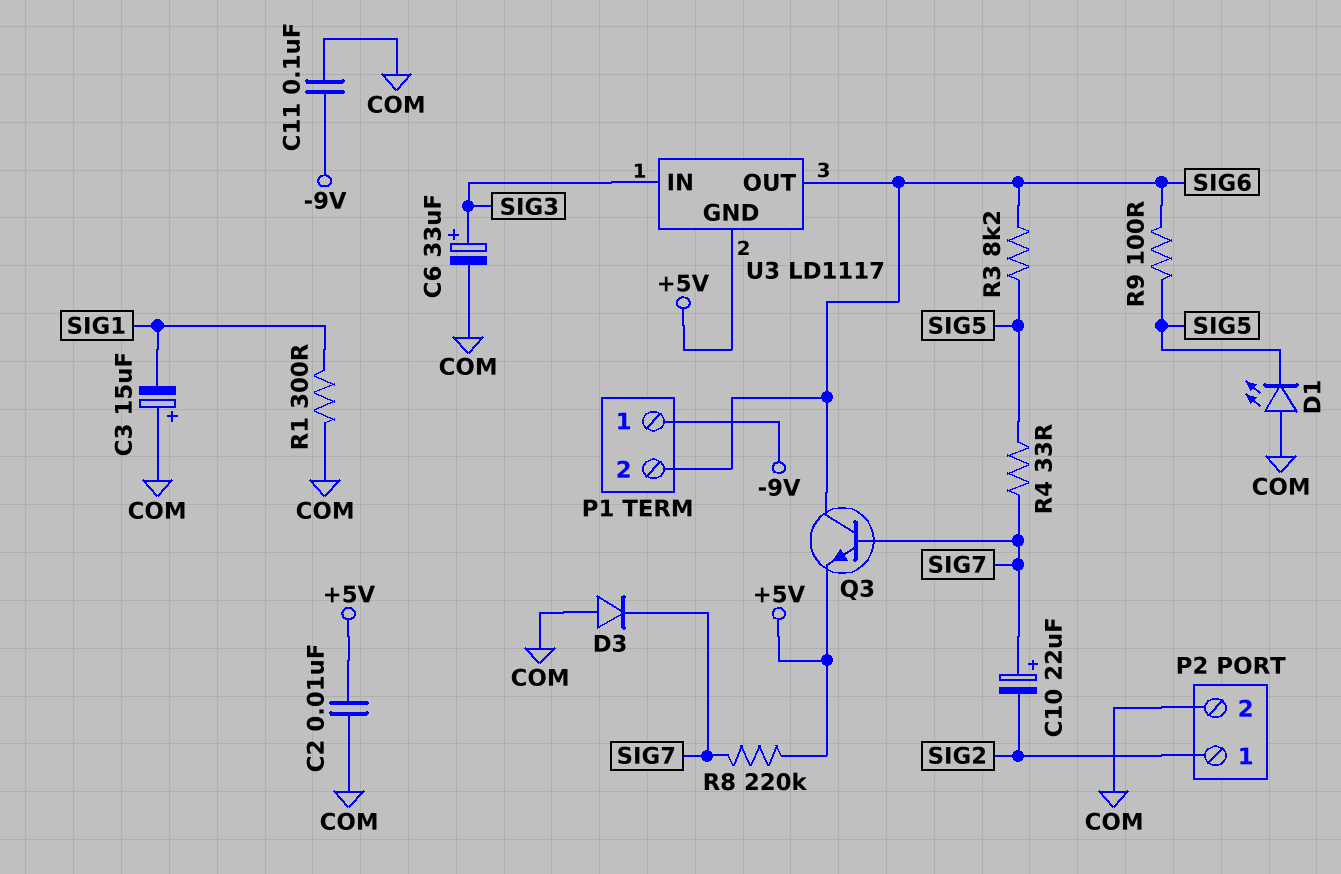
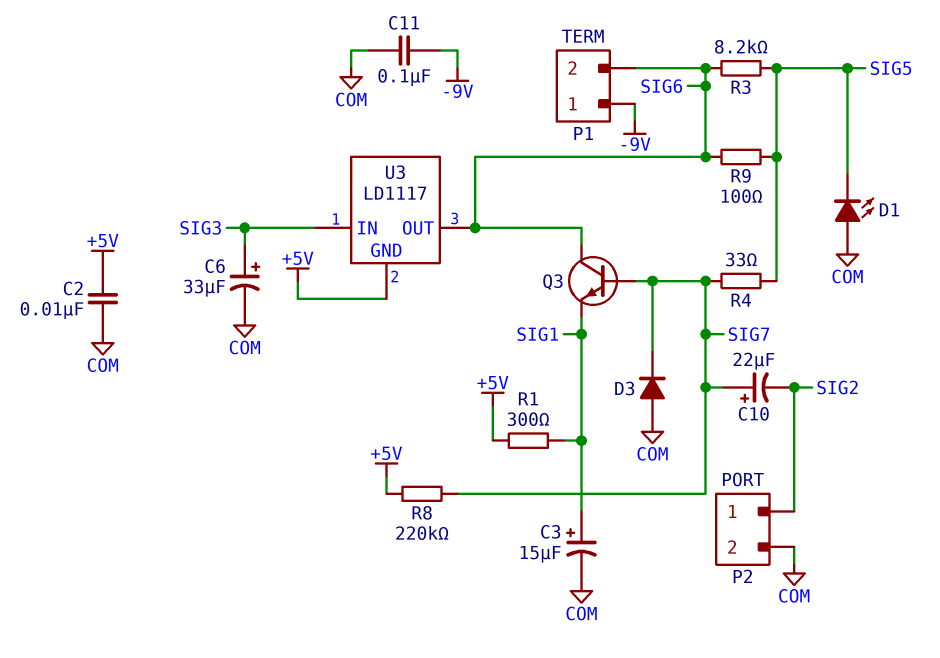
C3: 15uF (plus COM, minus SIG1) -> 15uF (plus SIG1, minus COM)
Q3: NPN (B SIG7, C SIG6, E +5V) -> NPN (B SIG7, C SIG6, E SIG1)
R1: 300 (COM, SIG1) -> 300 (+5V, SIG1)

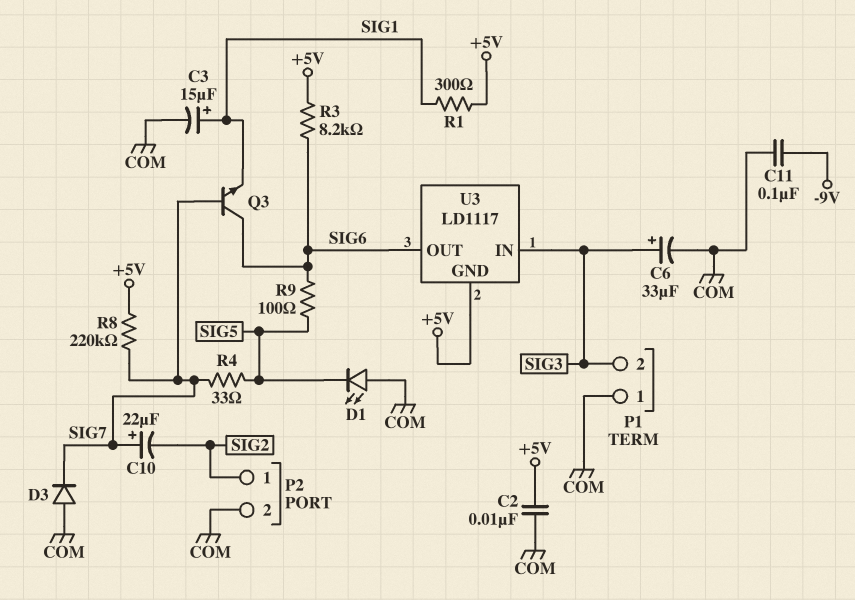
P1 pin 1: -9V -> COM
P1 pin 2: SIG6 -> SIG3
R3: 8.2k (SIG5, SIG6) -> 8.2k (+5V, SIG6)

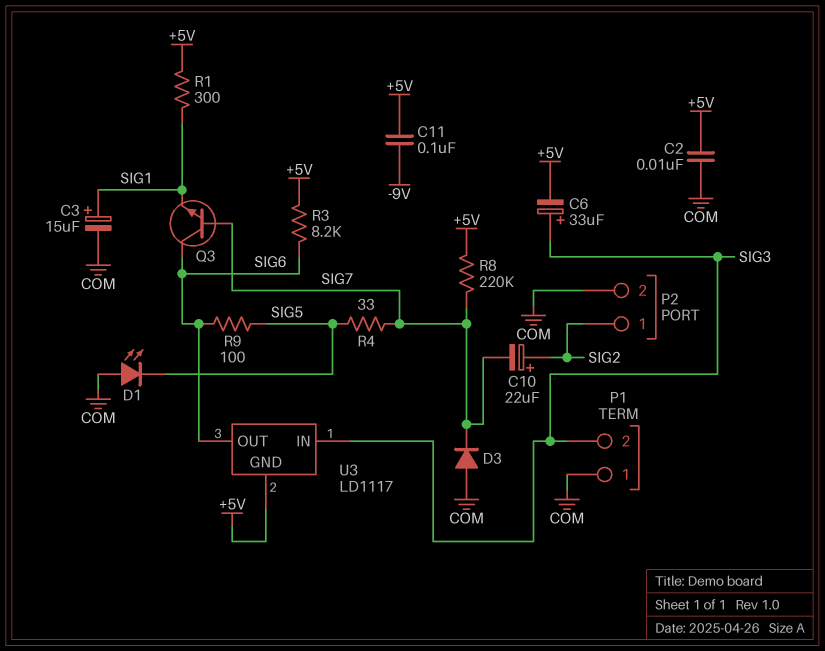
C6: 33uF (plus SIG3, minus COM) -> 33uF (plus SIG3, minus +5V)
C10: 22uF (plus SIG7, minus SIG2) -> 22uF (plus SIG2, minus SIG7)
C11: 100nF (-9V, COM) -> 100nF (+5V, -9V)

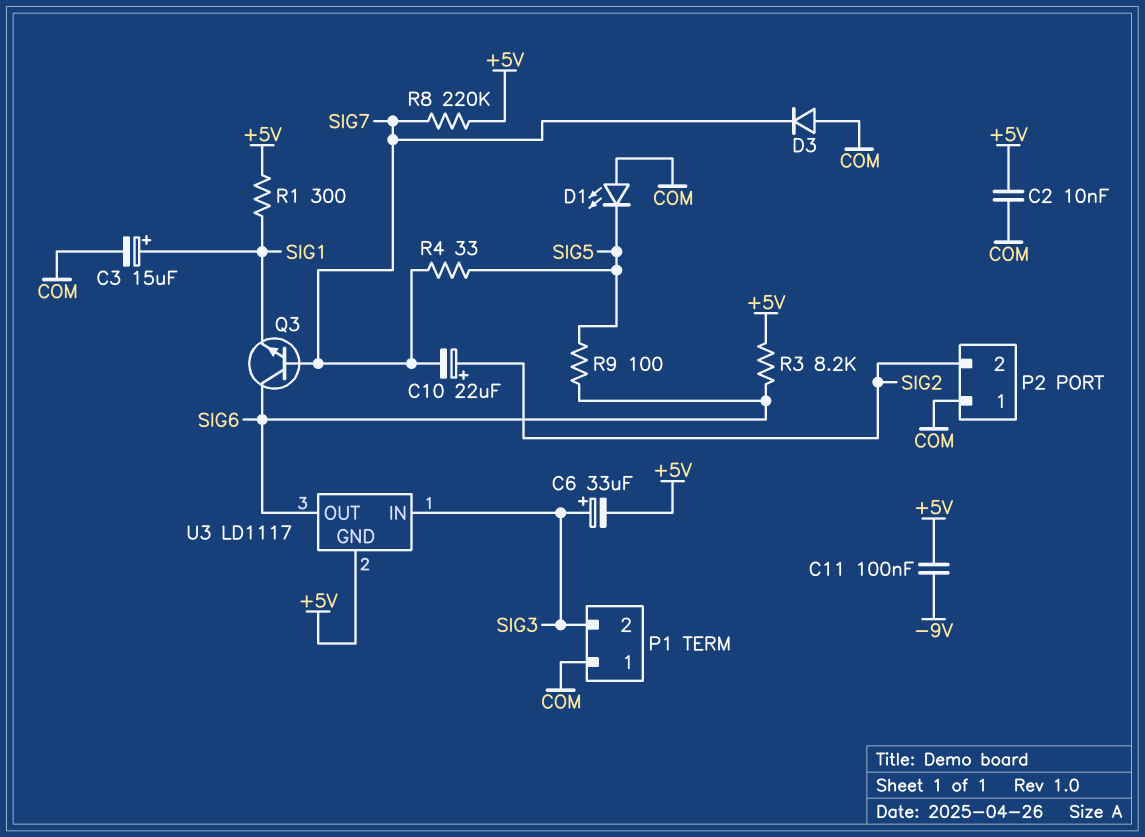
P2 pin 1: SIG2 -> COM
P2 pin 2: COM -> SIG2

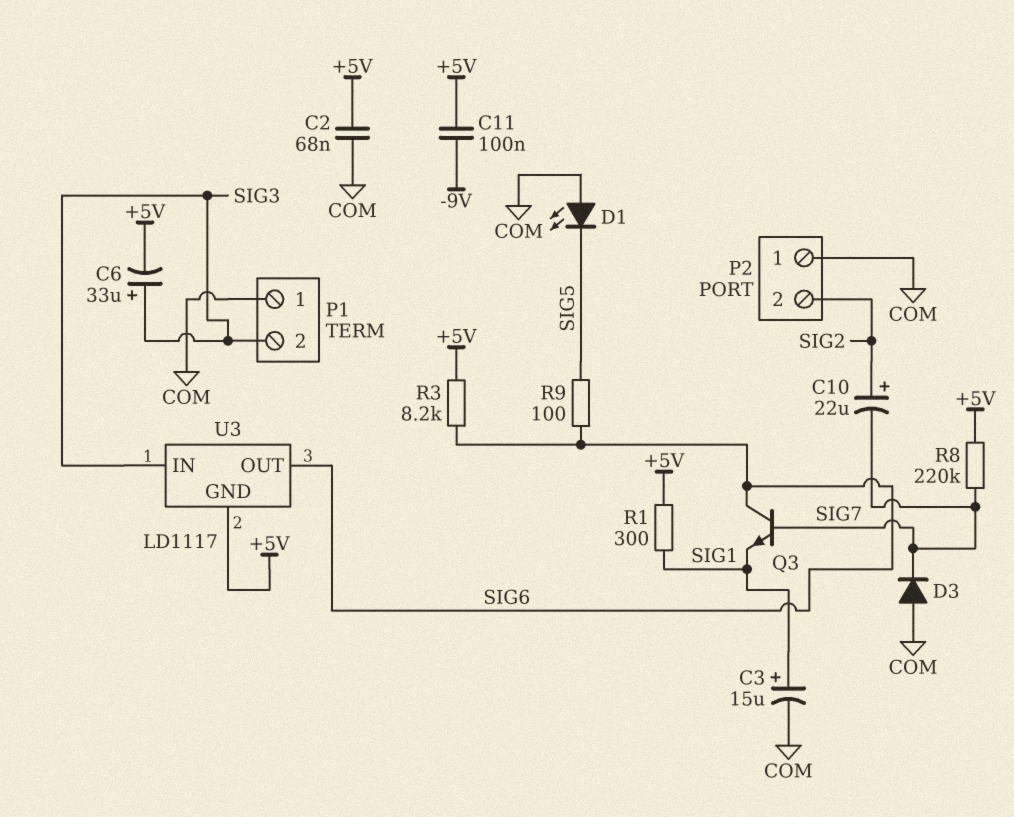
C2: 10nF (+5V, COM) -> 68nF (+5V, COM)
R4: 33 (SIG5, SIG7) -> none

